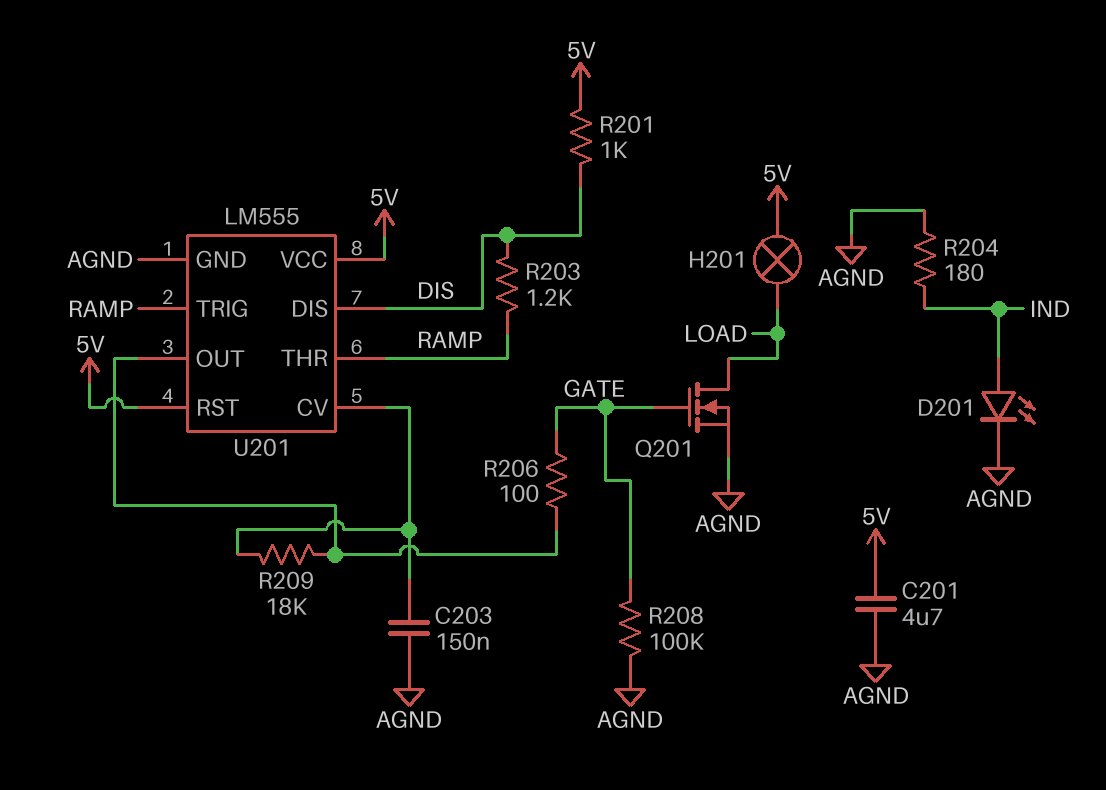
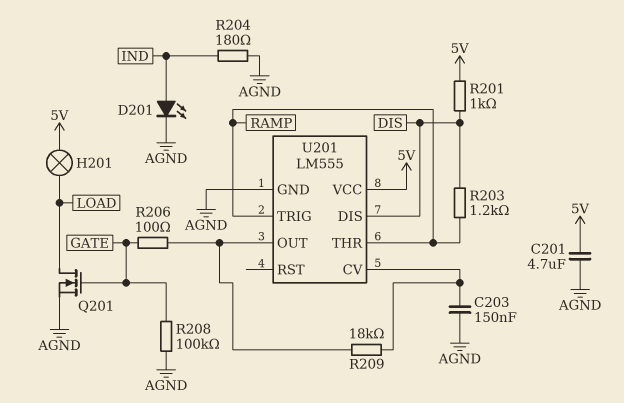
U201 pin RST: 5V -> none

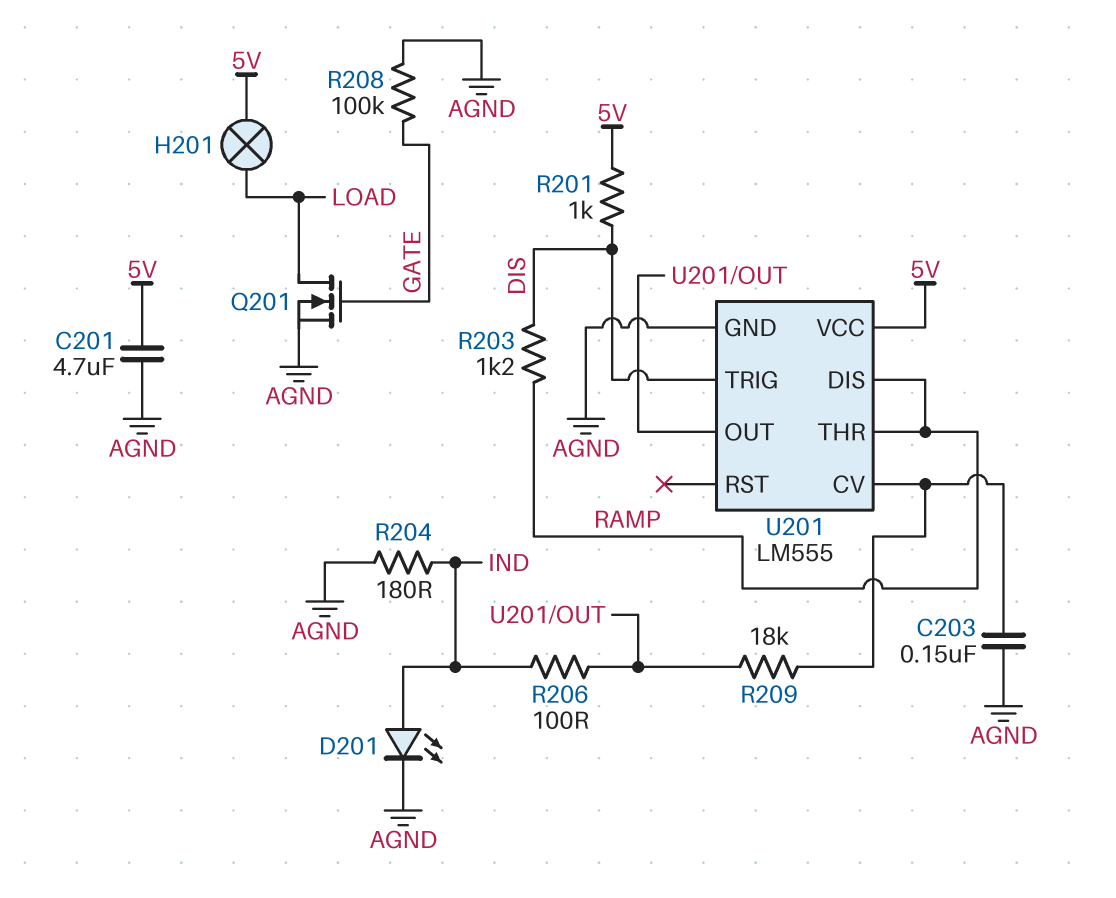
R206: 100 (GATE, U201/OUT) -> 100 (IND, U201/OUT)
U201 pin DIS: DIS -> RAMP
U201 pin TRIG: RAMP -> DIS

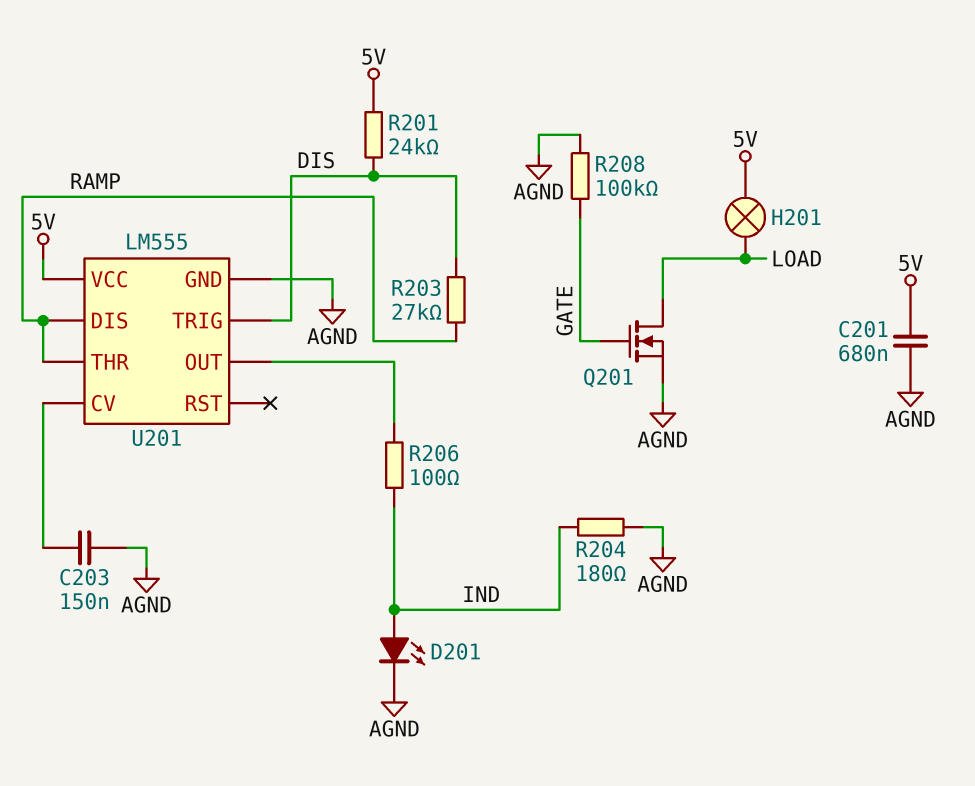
C201: 4.7uF (5V, AGND) -> 680nF (5V, AGND)
R201: 1k (5V, DIS) -> 24k (5V, DIS)
R203: 1.2k (DIS, RAMP) -> 27k (DIS, RAMP)
R209: 18k (U201/CV, U201/OUT) -> none

